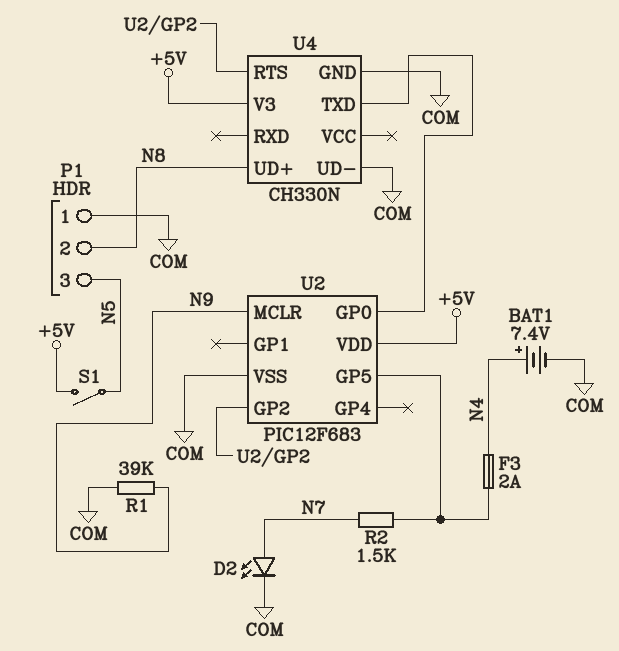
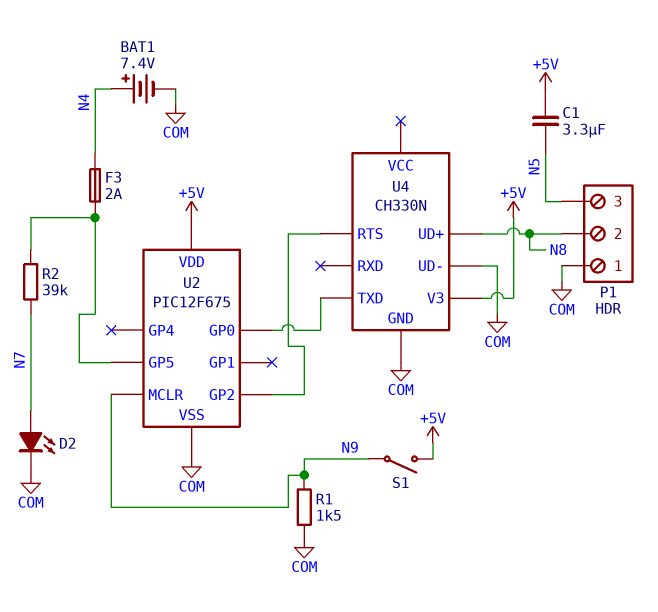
C1: none -> 3.3uF (+5V, N5)
R1: 39k (COM, N9) -> 1.5k (COM, N9)
R2: 1.5k (N7, U2/GP5) -> 39k (N7, U2/GP5)
S1: switch (+5V, N5) -> switch (+5V, N9)
U2: PIC12F683 -> PIC12F675

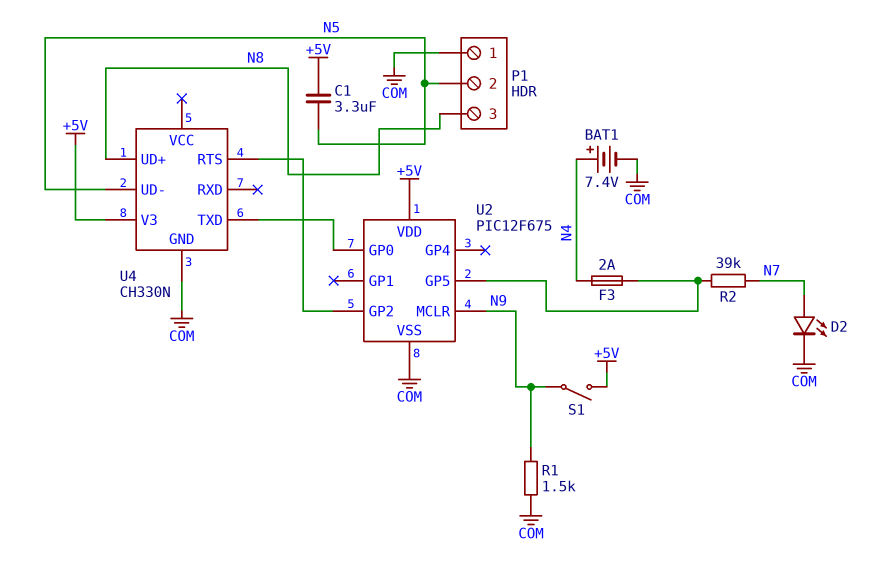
P1 pin 2: N8 -> N5
P1 pin 3: N5 -> N8
U4 pin UD-: COM -> N5

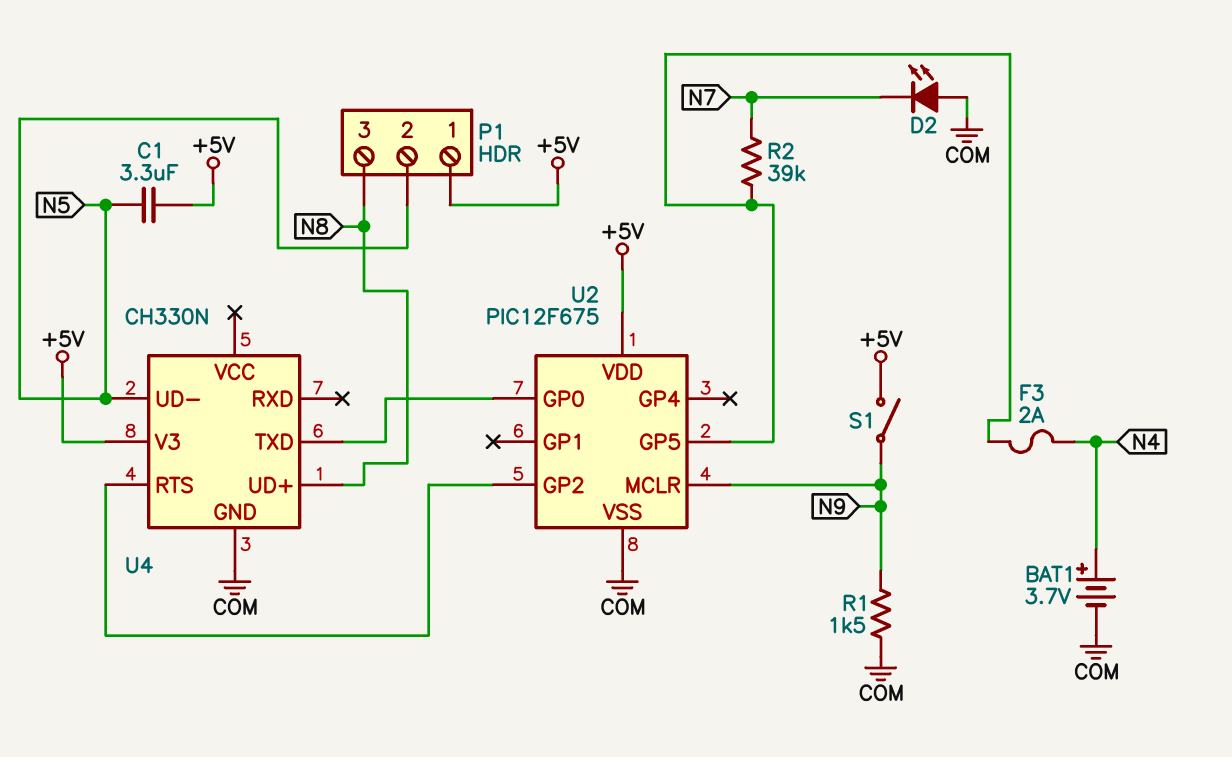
BAT1: 7.4V (plus N4, minus COM) -> 3.7V (plus N4, minus COM)
D2: LED (A N7, K COM) -> LED (A COM, K N7)
P1 pin 1: COM -> +5V

